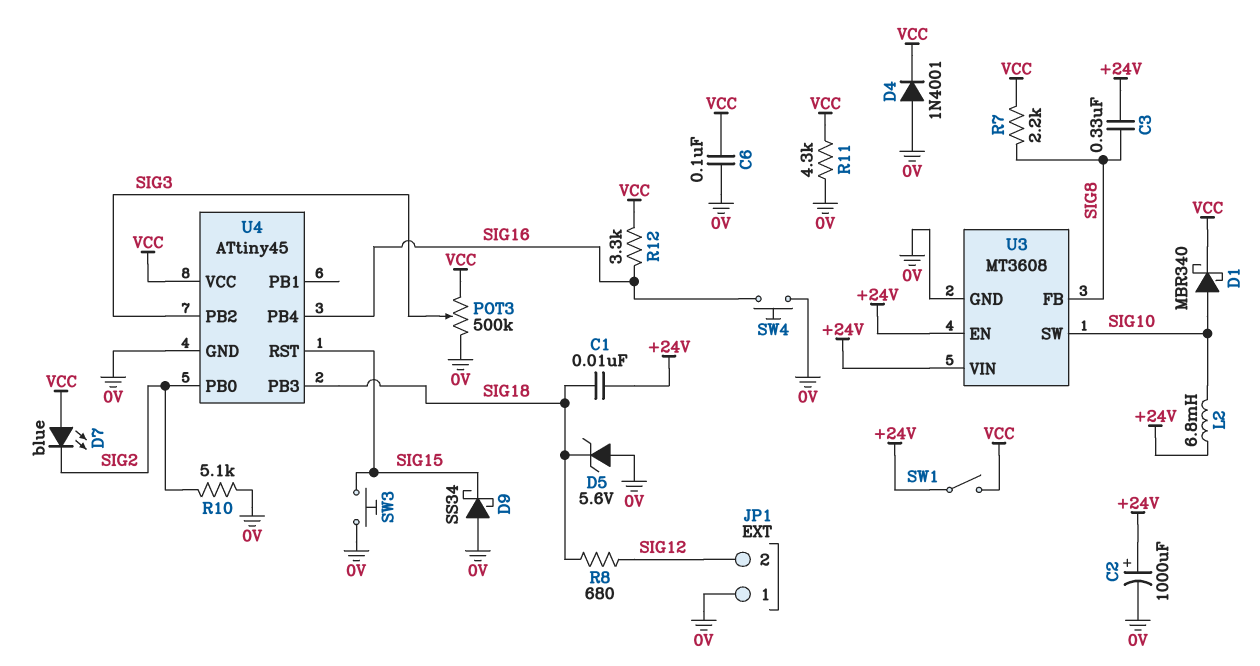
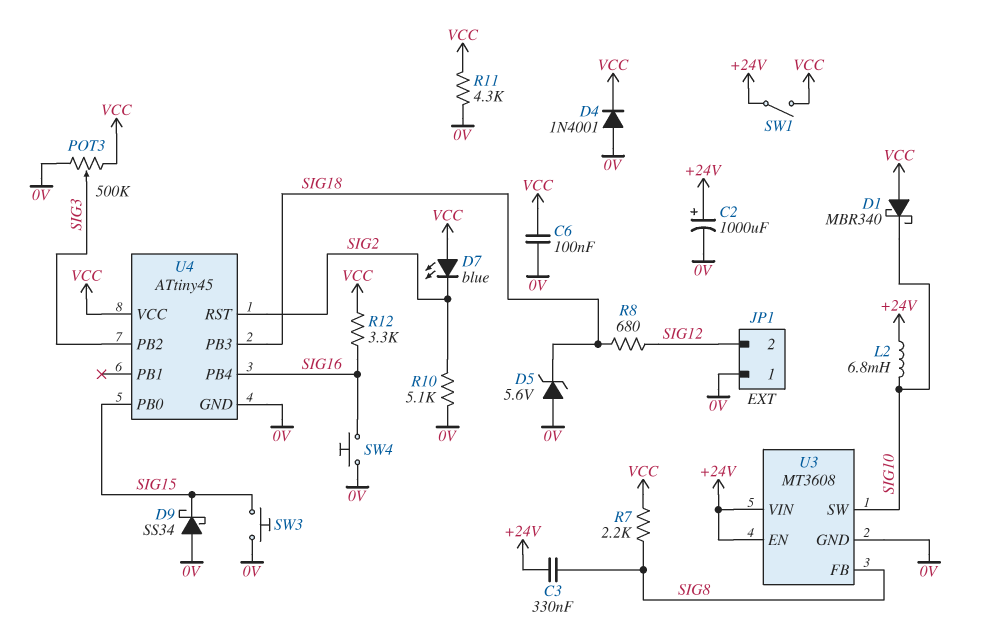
C1: 10nF (+24V, SIG18) -> none
D1: schottky MBR340 (A SIG10, K VCC) -> schottky MBR340 (A VCC, K SIG10)
U4 pin PB0: SIG2 -> SIG15
U4 pin RST: SIG15 -> SIG2

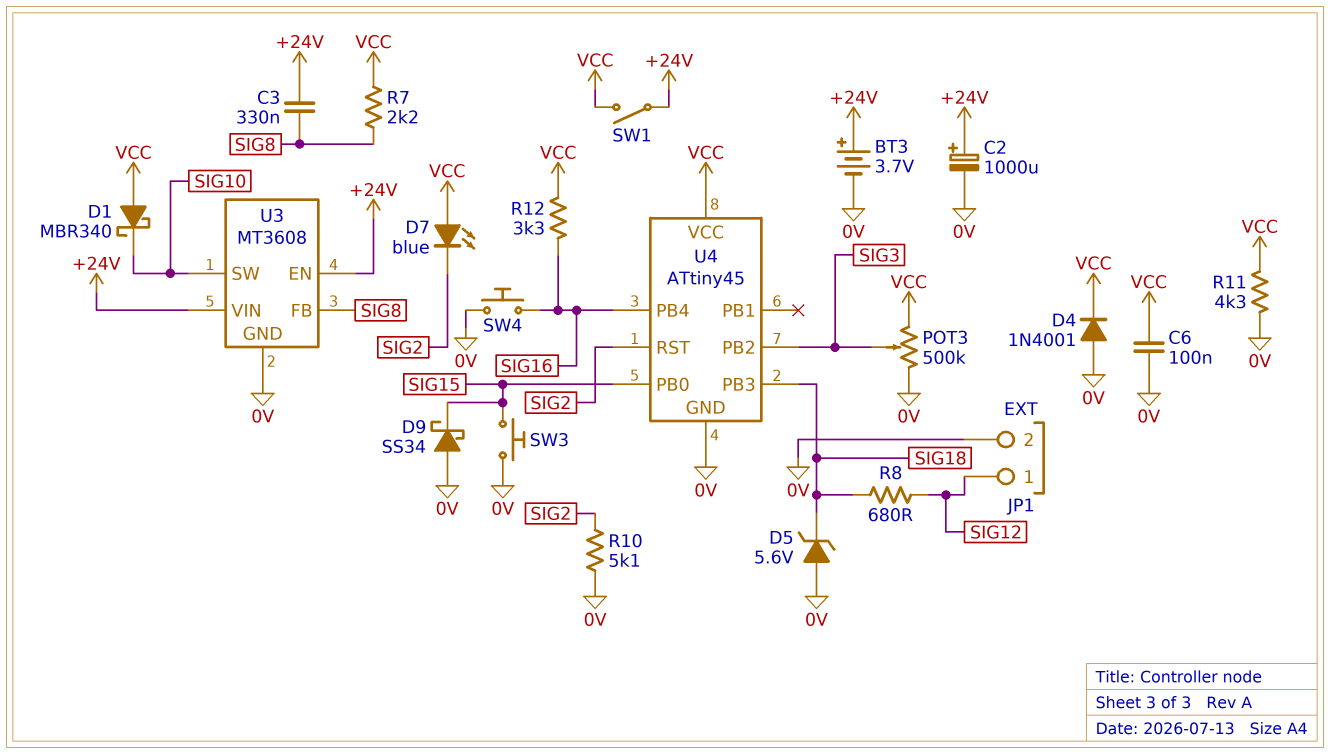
BT3: none -> 3.7V (plus +24V, minus 0V)
JP1 pin 1: 0V -> SIG12
JP1 pin 2: SIG12 -> 0V
L2: 6.8mH (+24V, SIG10) -> none

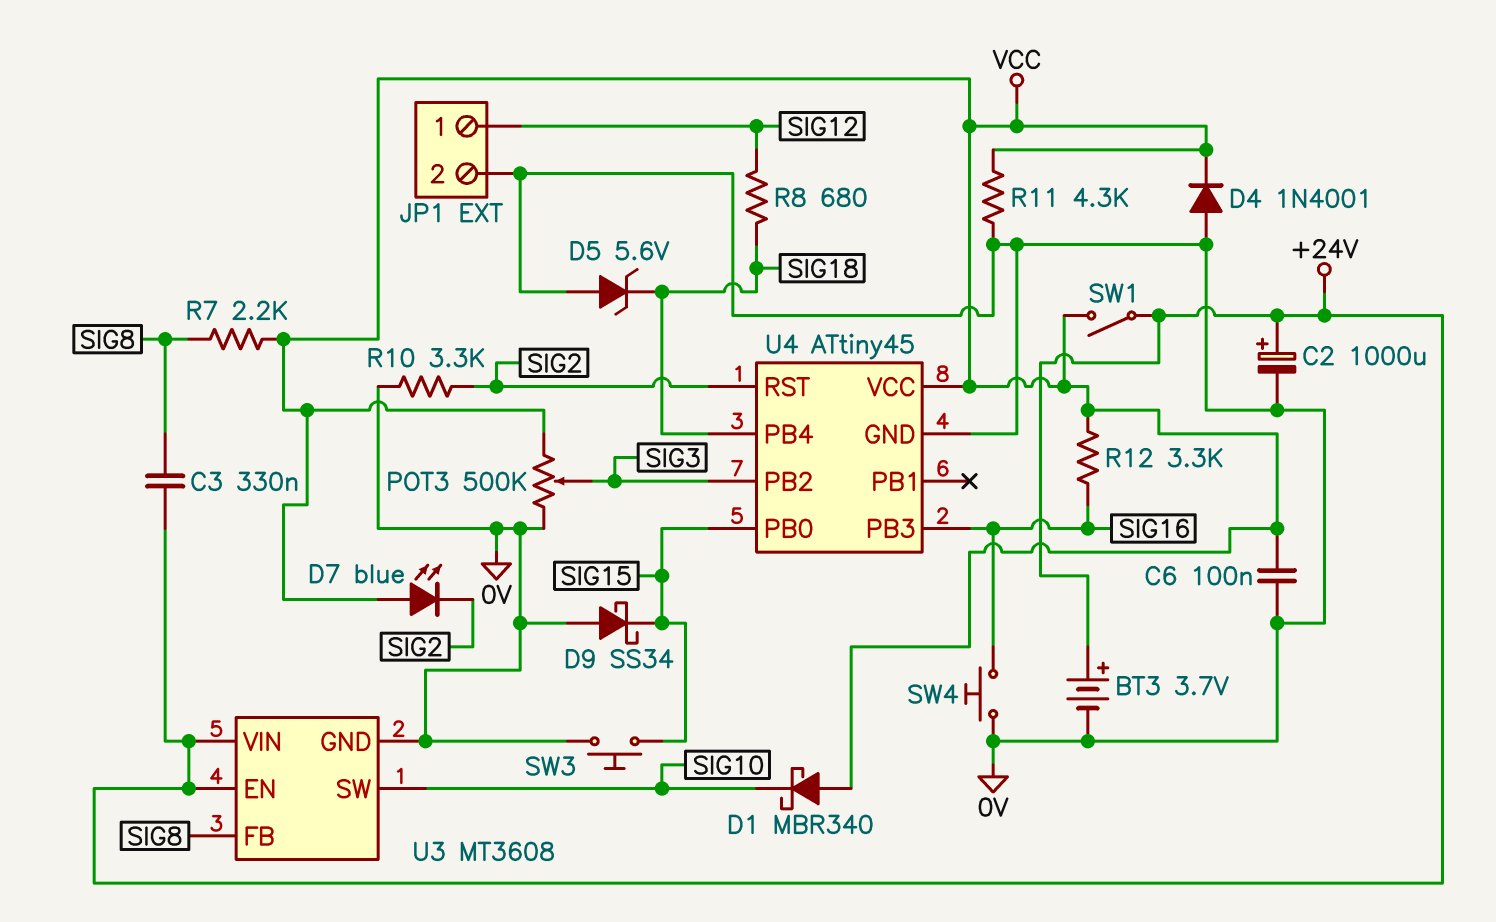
R10: 5.1k (0V, SIG2) -> 3.3k (0V, SIG2)
U4 pin PB3: SIG18 -> SIG16
U4 pin PB4: SIG16 -> SIG18

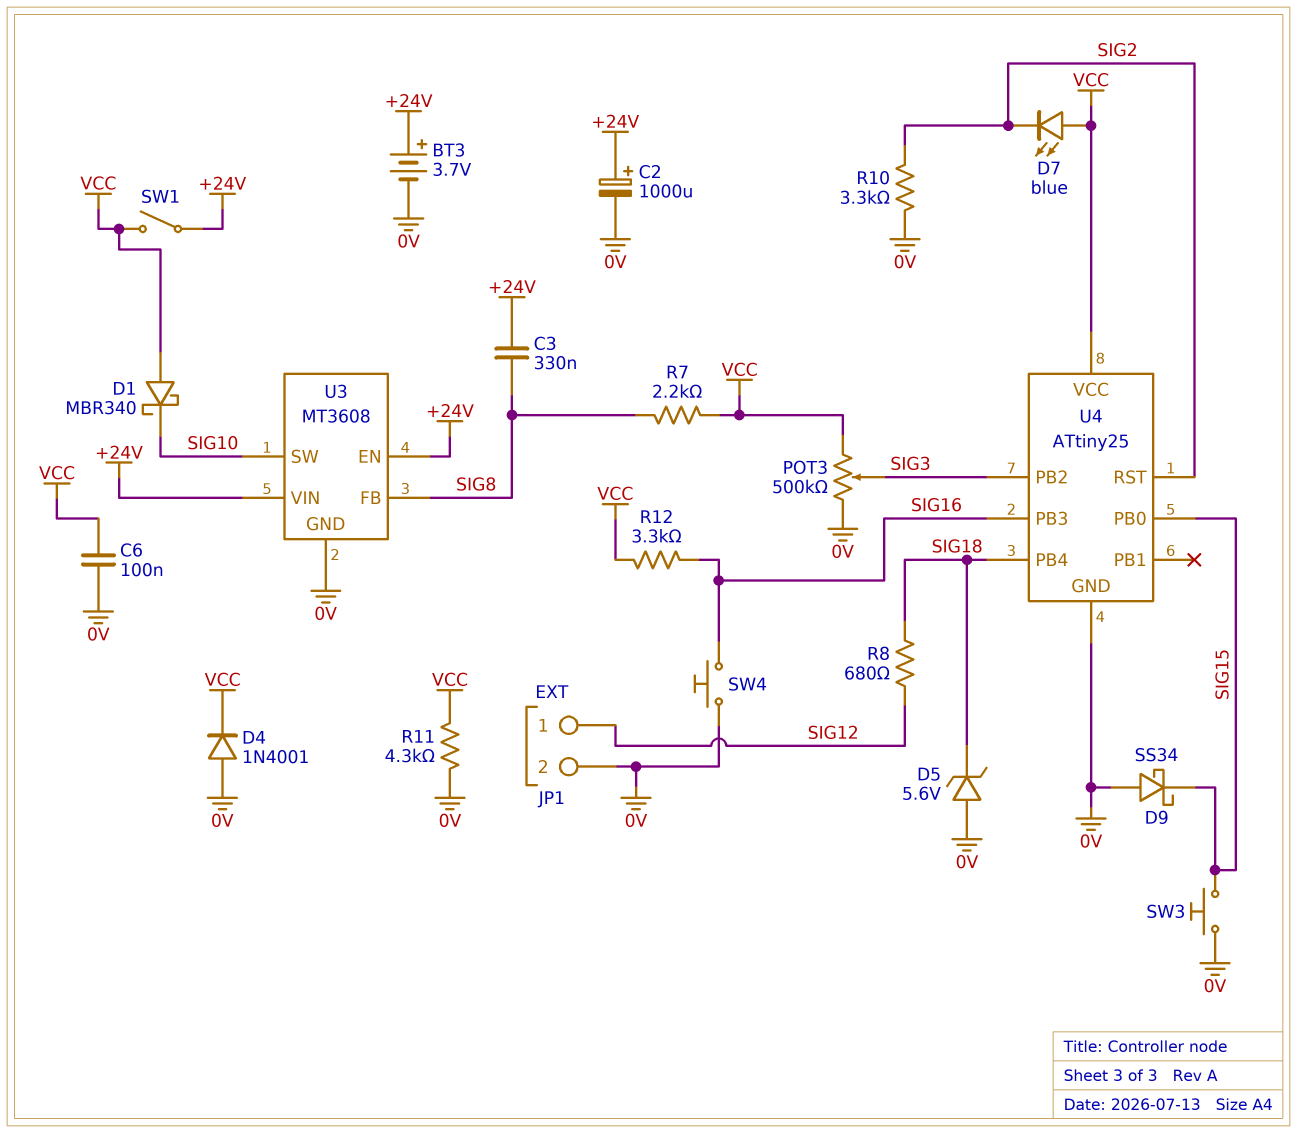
U4: ATtiny45 -> ATtiny25

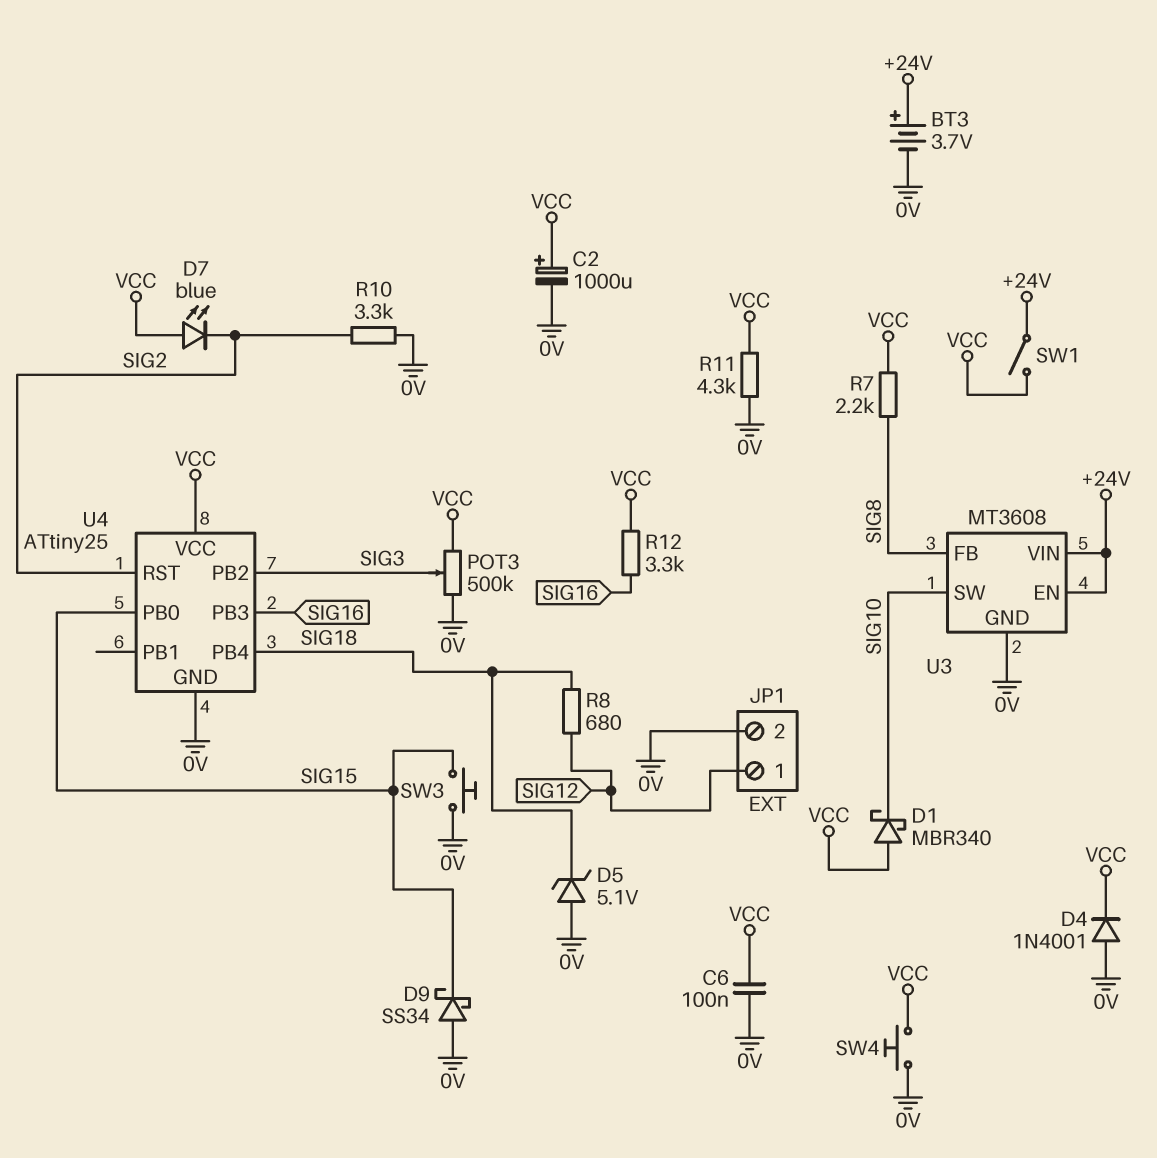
C2: 1000uF (plus +24V, minus 0V) -> 1000uF (plus VCC, minus 0V)
C3: 330nF (+24V, SIG8) -> none
D5: zener 5.6V (A 0V, K SIG18) -> zener 5.1V (A 0V, K SIG18)
SW4: button (0V, SIG16) -> button (0V, VCC)

